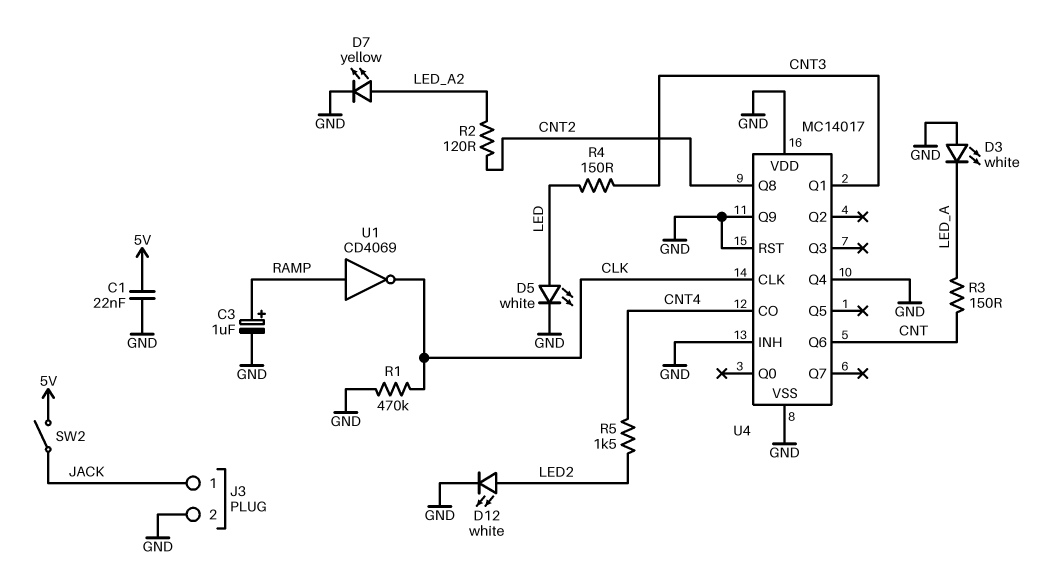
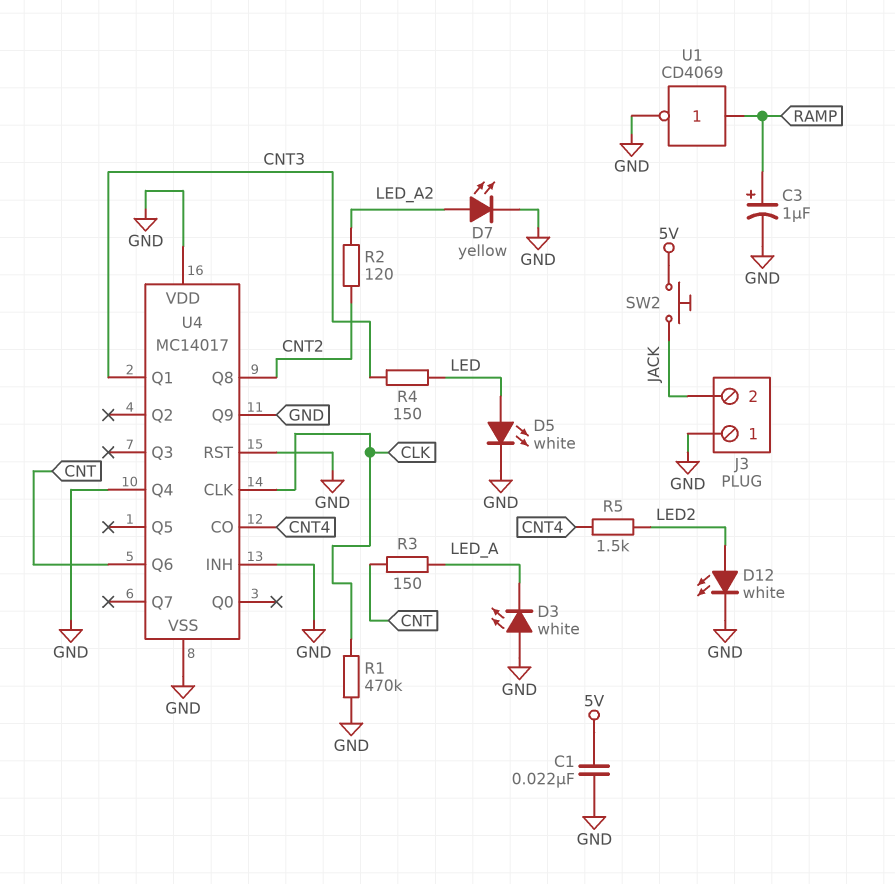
J3 pin 1: JACK -> GND
J3 pin 2: GND -> JACK
SW2: switch (5V, JACK) -> button (5V, JACK)
U1: NOT CD4069 (in RAMP, out CLK) -> NOT CD4069 (in RAMP, out GND)

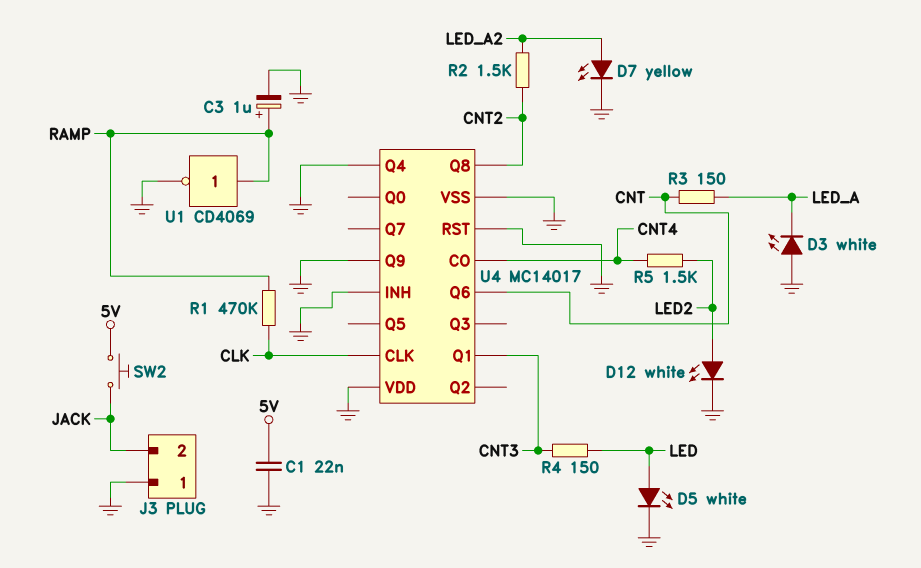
R1: 470k (CLK, GND) -> 470k (CLK, RAMP)
R2: 120 (CNT2, LED_A2) -> 1.5k (CNT2, LED_A2)

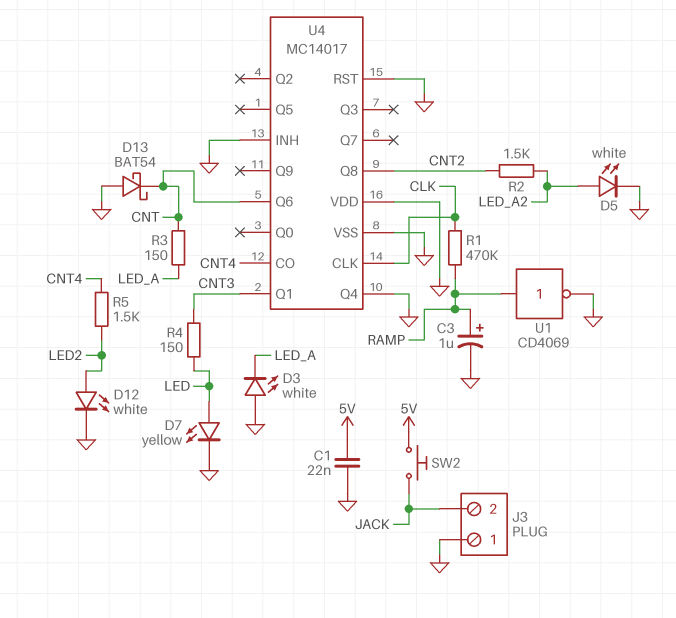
D5: LED white (A LED, K GND) -> LED white (A LED_A2, K GND)
D7: LED yellow (A LED_A2, K GND) -> LED yellow (A LED, K GND)
D13: none -> schottky BAT54 (A GND, K CNT)
U4 pin Q9: GND -> none

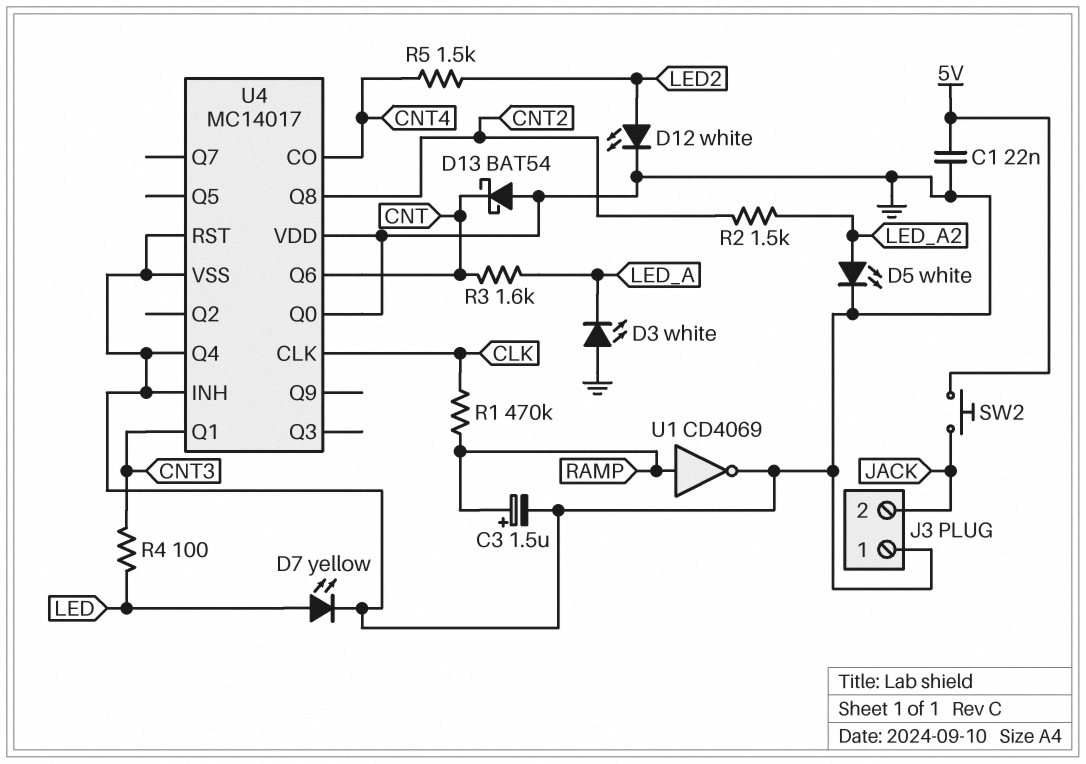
C3: 1uF (plus RAMP, minus GND) -> 1.5uF (plus RAMP, minus GND)
R3: 150 (CNT, LED_A) -> 1.6k (CNT, LED_A)
R4: 150 (CNT3, LED) -> 100 (CNT3, LED)
U4 pin Q0: none -> GND

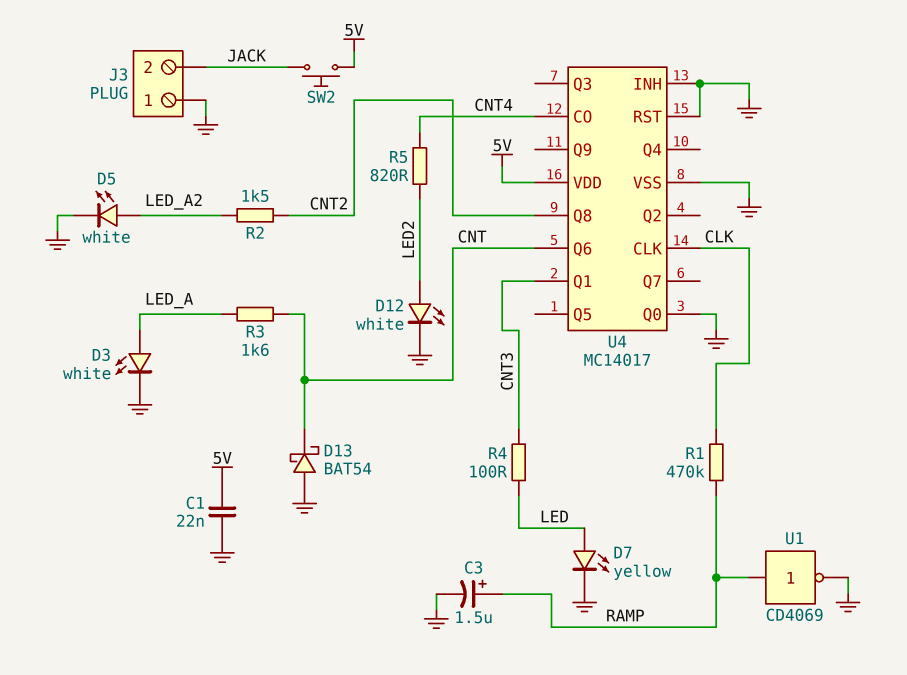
D3: LED white (A GND, K LED_A) -> LED white (A LED_A, K GND)
R5: 1.5k (CNT4, LED2) -> 820 (CNT4, LED2)
U4 pin Q4: GND -> none
U4 pin VDD: GND -> 5V

